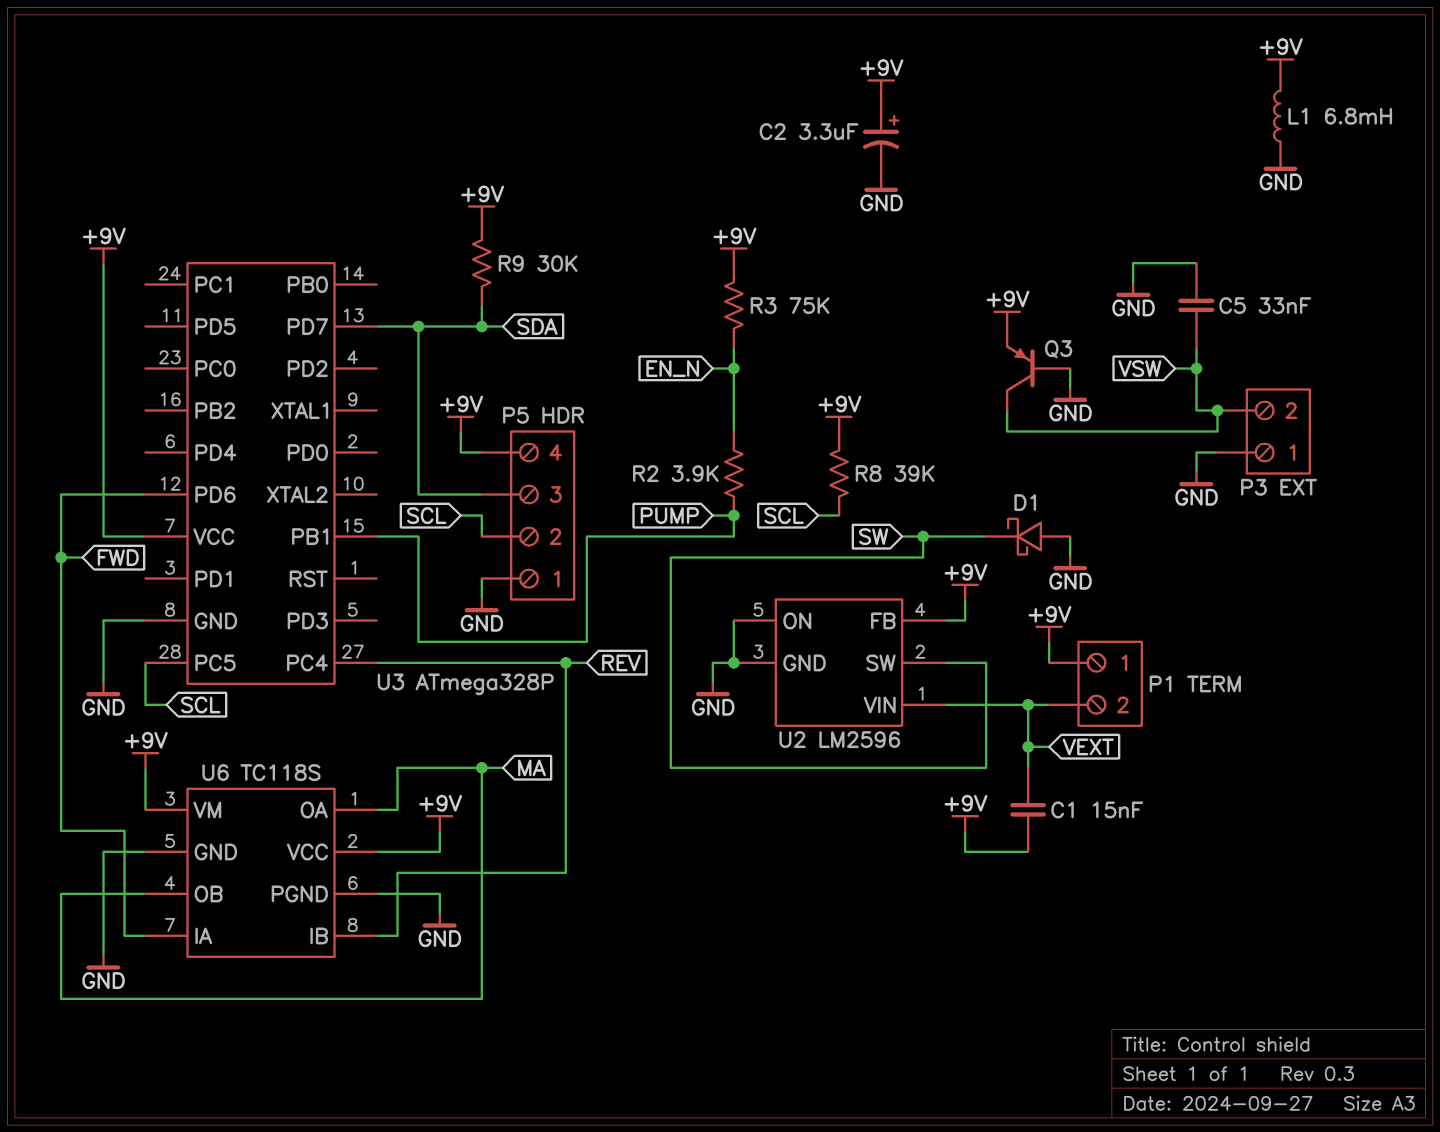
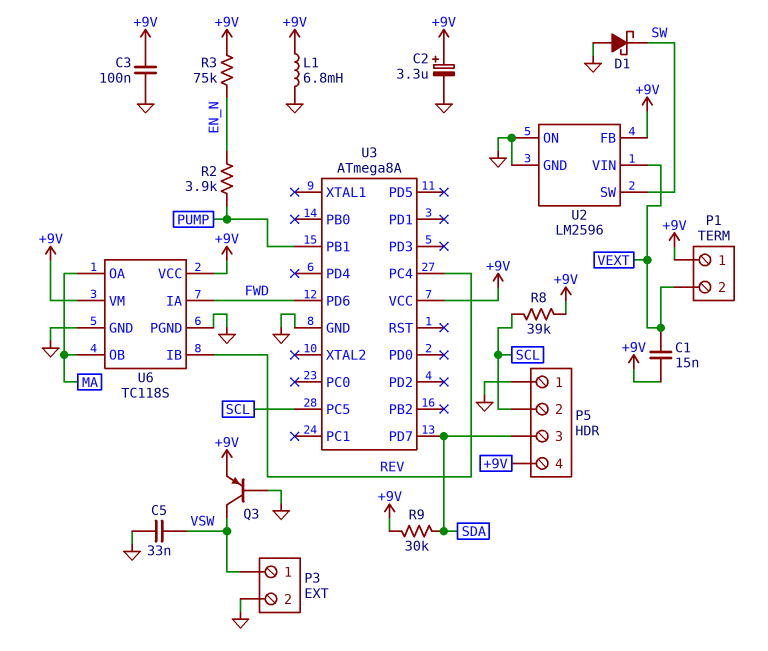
C3: none -> 100nF (+9V, GND)
P3 pin 1: GND -> VSW
P3 pin 2: VSW -> GND
U3: ATmega328P -> ATmega8A

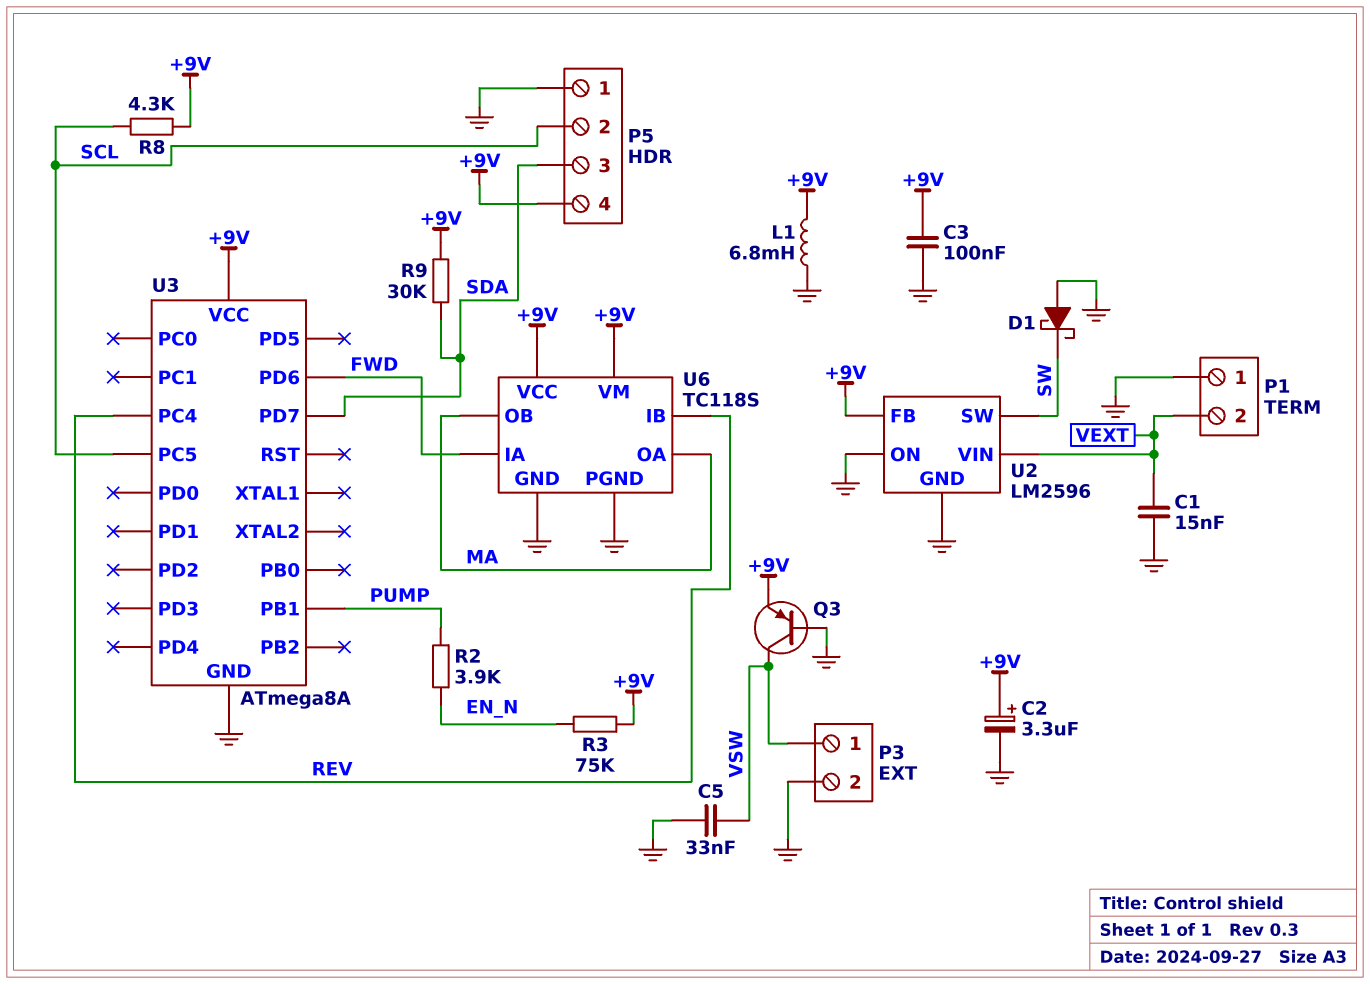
C1: 15nF (+9V, VEXT) -> 15nF (GND, VEXT)
P1 pin 1: +9V -> GND
R8: 39k (+9V, SCL) -> 4.3k (+9V, SCL)

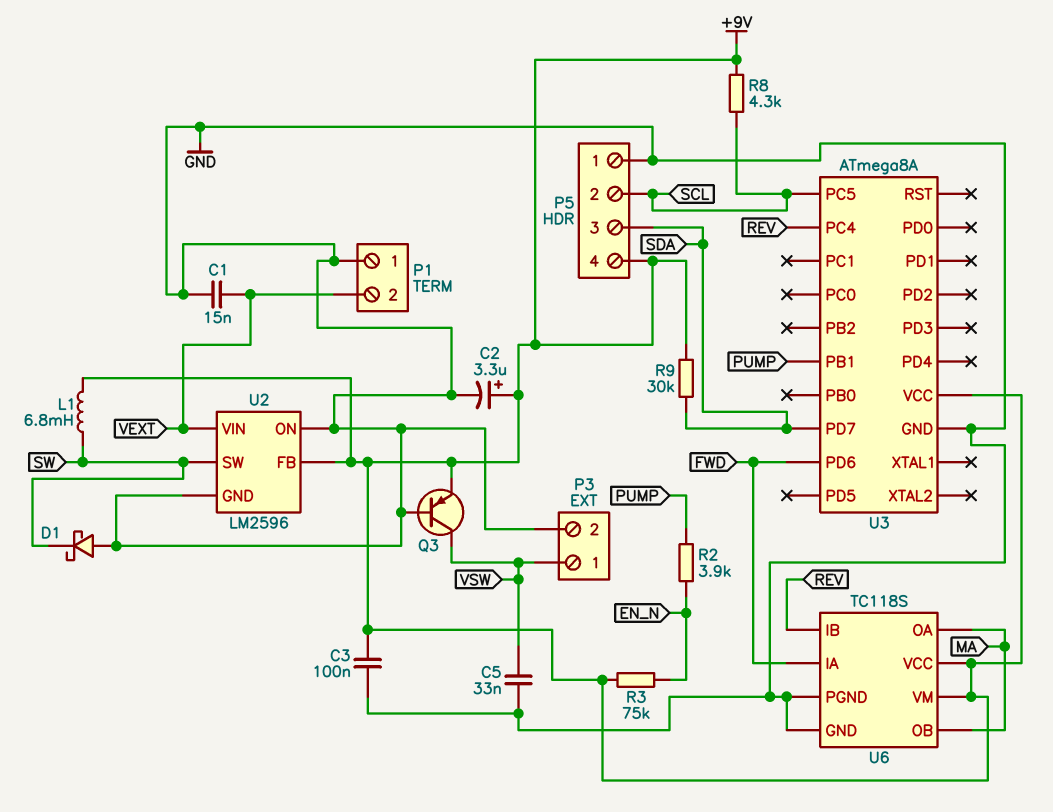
L1: 6.8mH (+9V, GND) -> 6.8mH (+9V, SW)

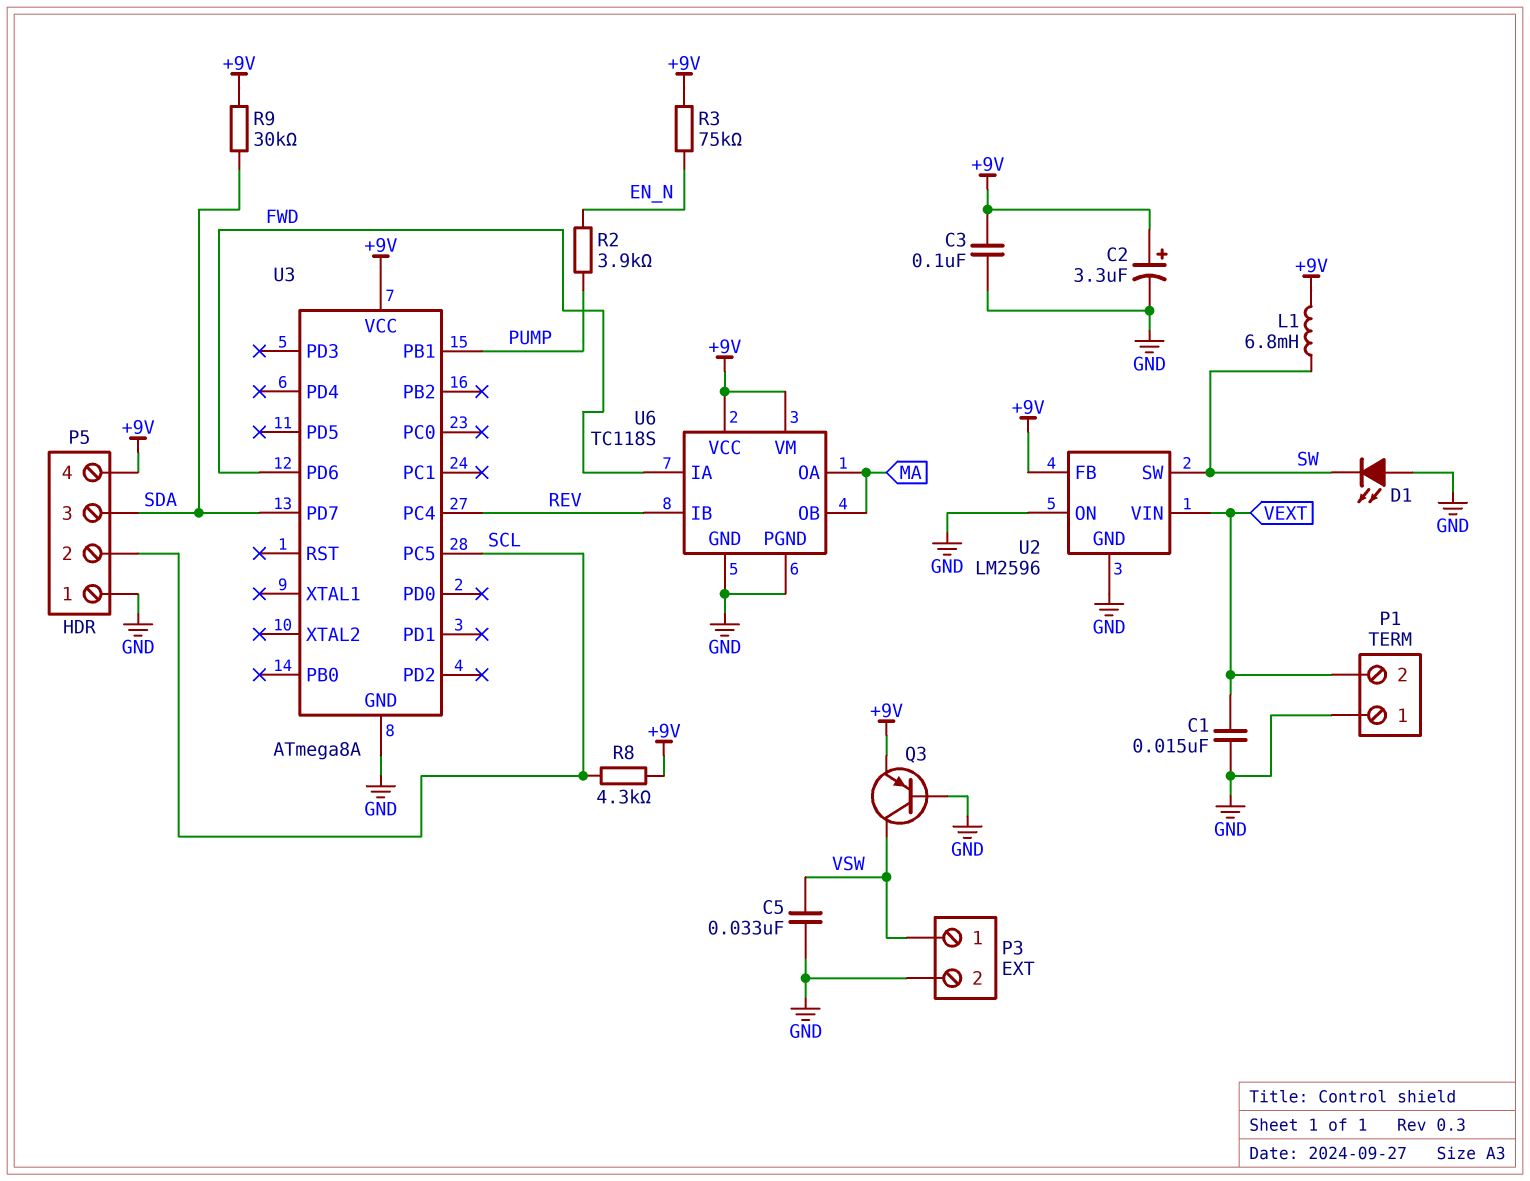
D1: schottky (A GND, K SW) -> LED (A GND, K SW)

